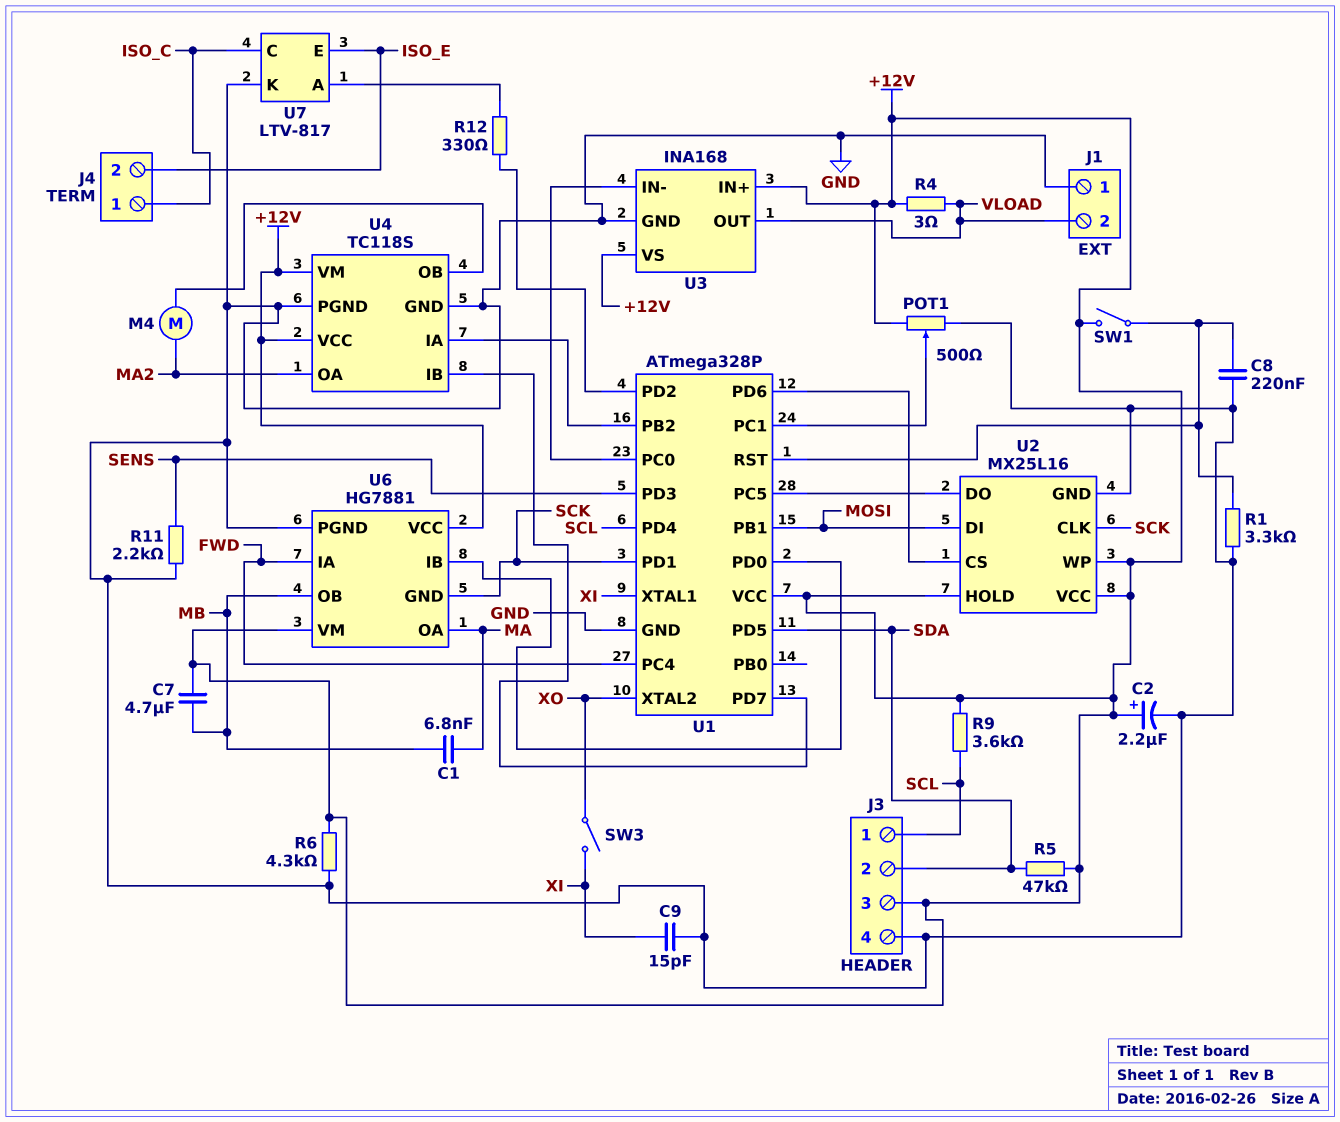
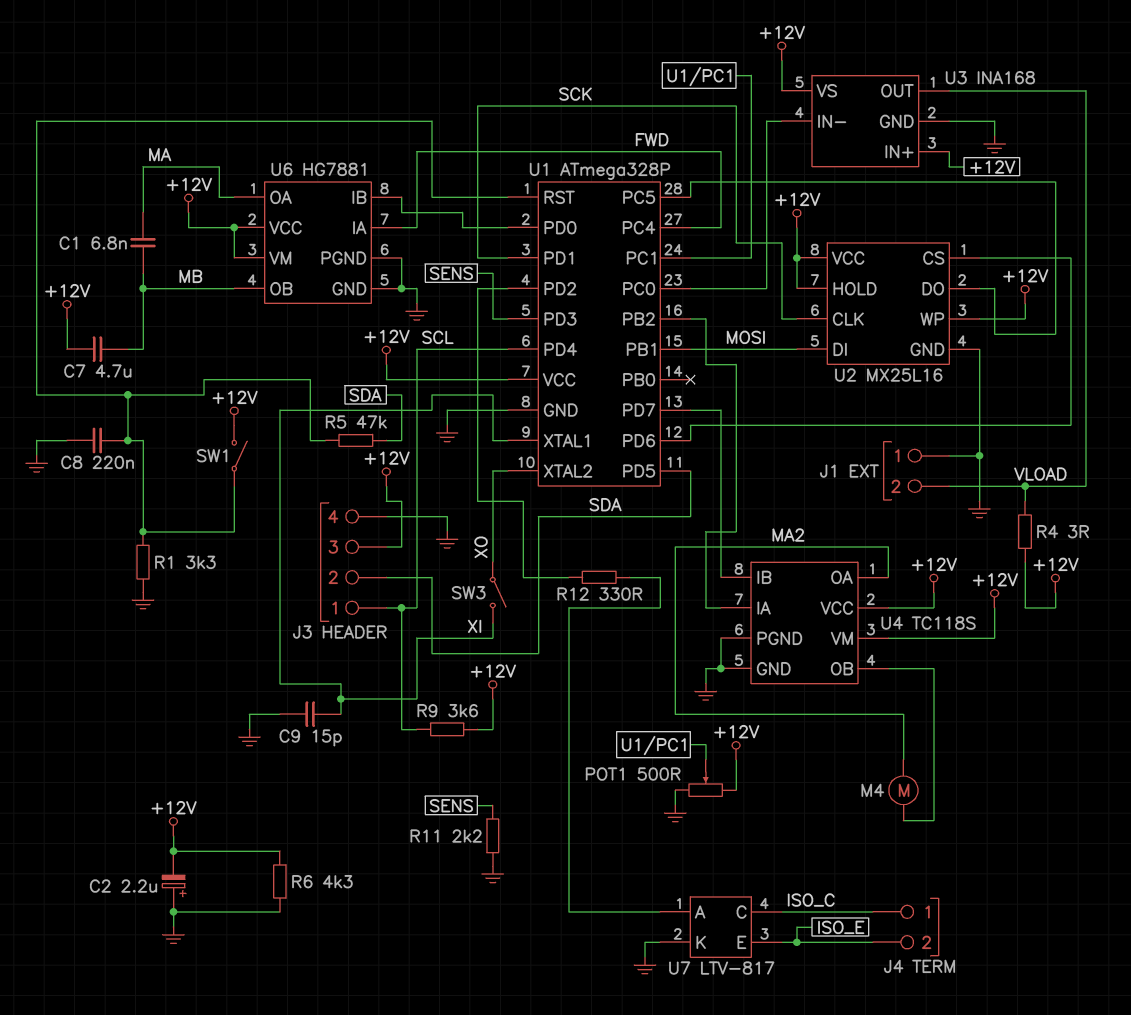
C2: 2.2uF (plus +12V, minus GND) -> 2.2uF (plus GND, minus +12V)
R5: 47k (+12V, SDA) -> 47k (SDA, U1/RST)
U6 pin GND: SCK -> GND

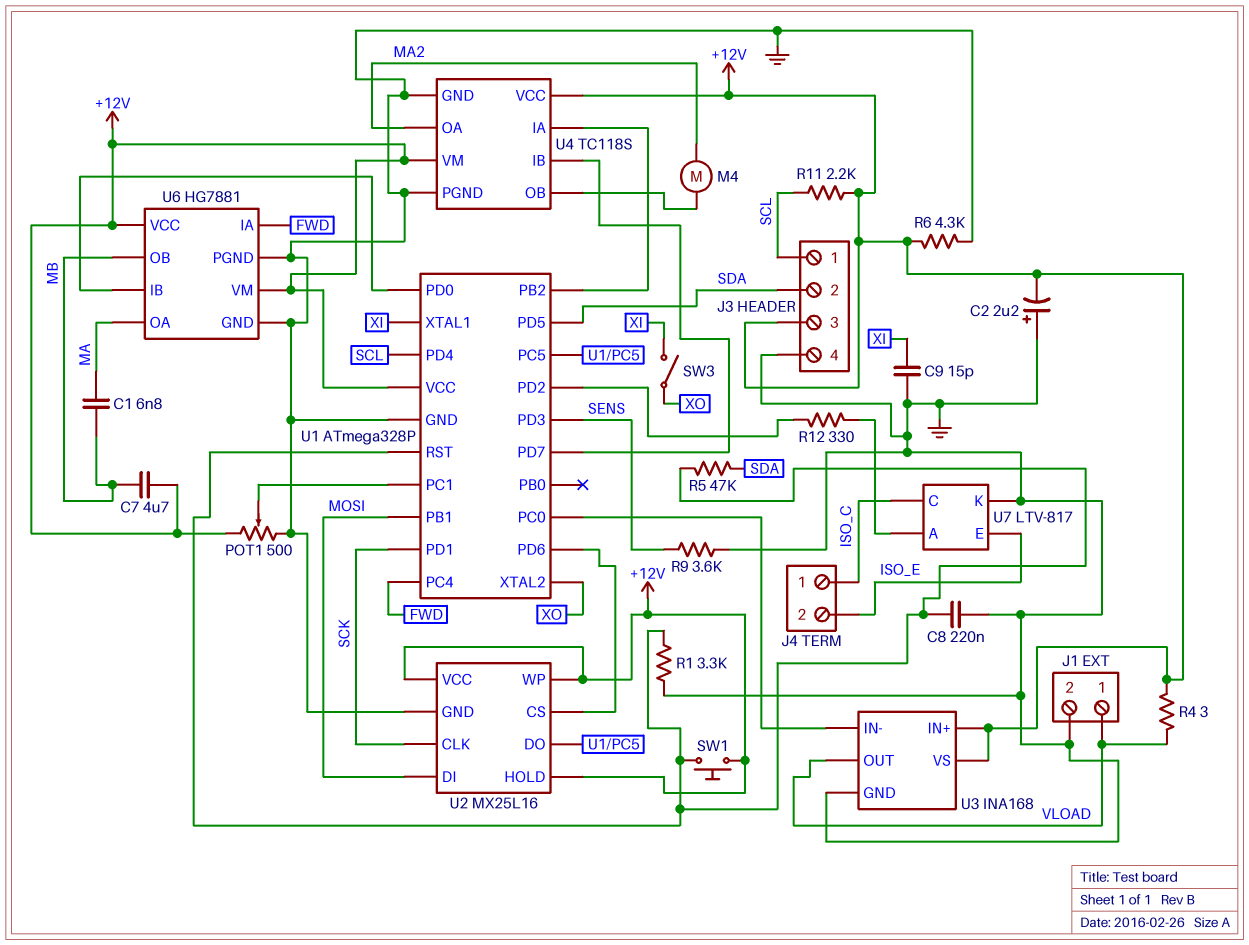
J1 pin 1: GND -> VLOAD
J1 pin 2: VLOAD -> GND
R9: 3.6k (+12V, SCL) -> 3.6k (GND, SENS)
R11: 2.2k (GND, SENS) -> 2.2k (+12V, SCL)
SW1: switch (+12V, U1/RST) -> button (+12V, U1/RST)

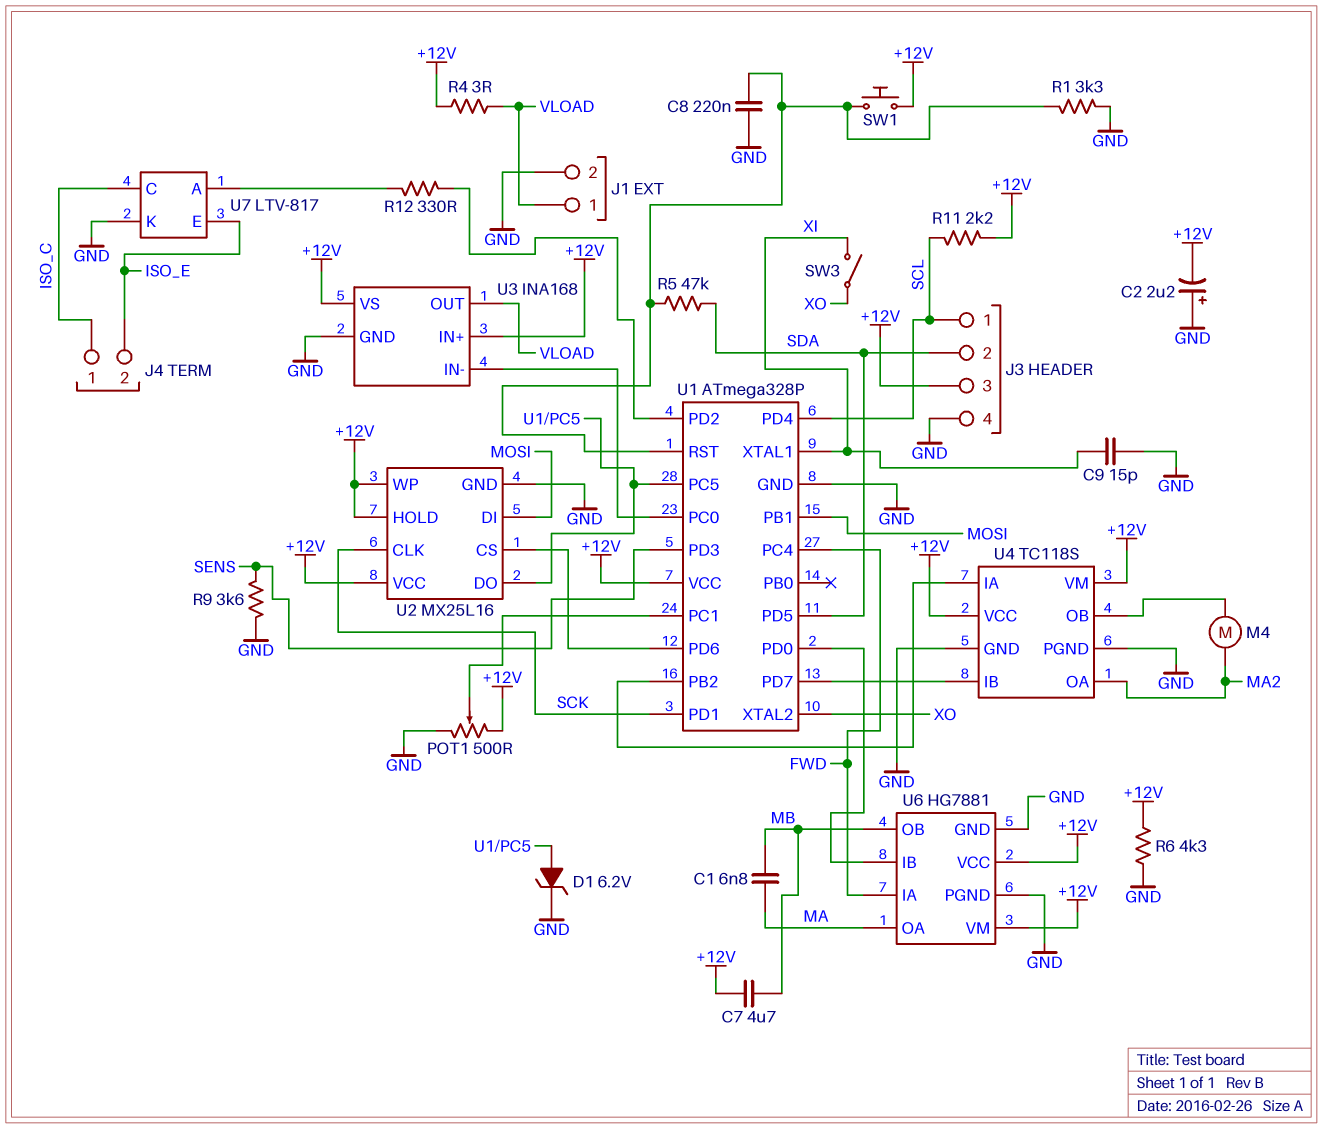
D1: none -> zener 6.2V (A U1/PC5, K GND)

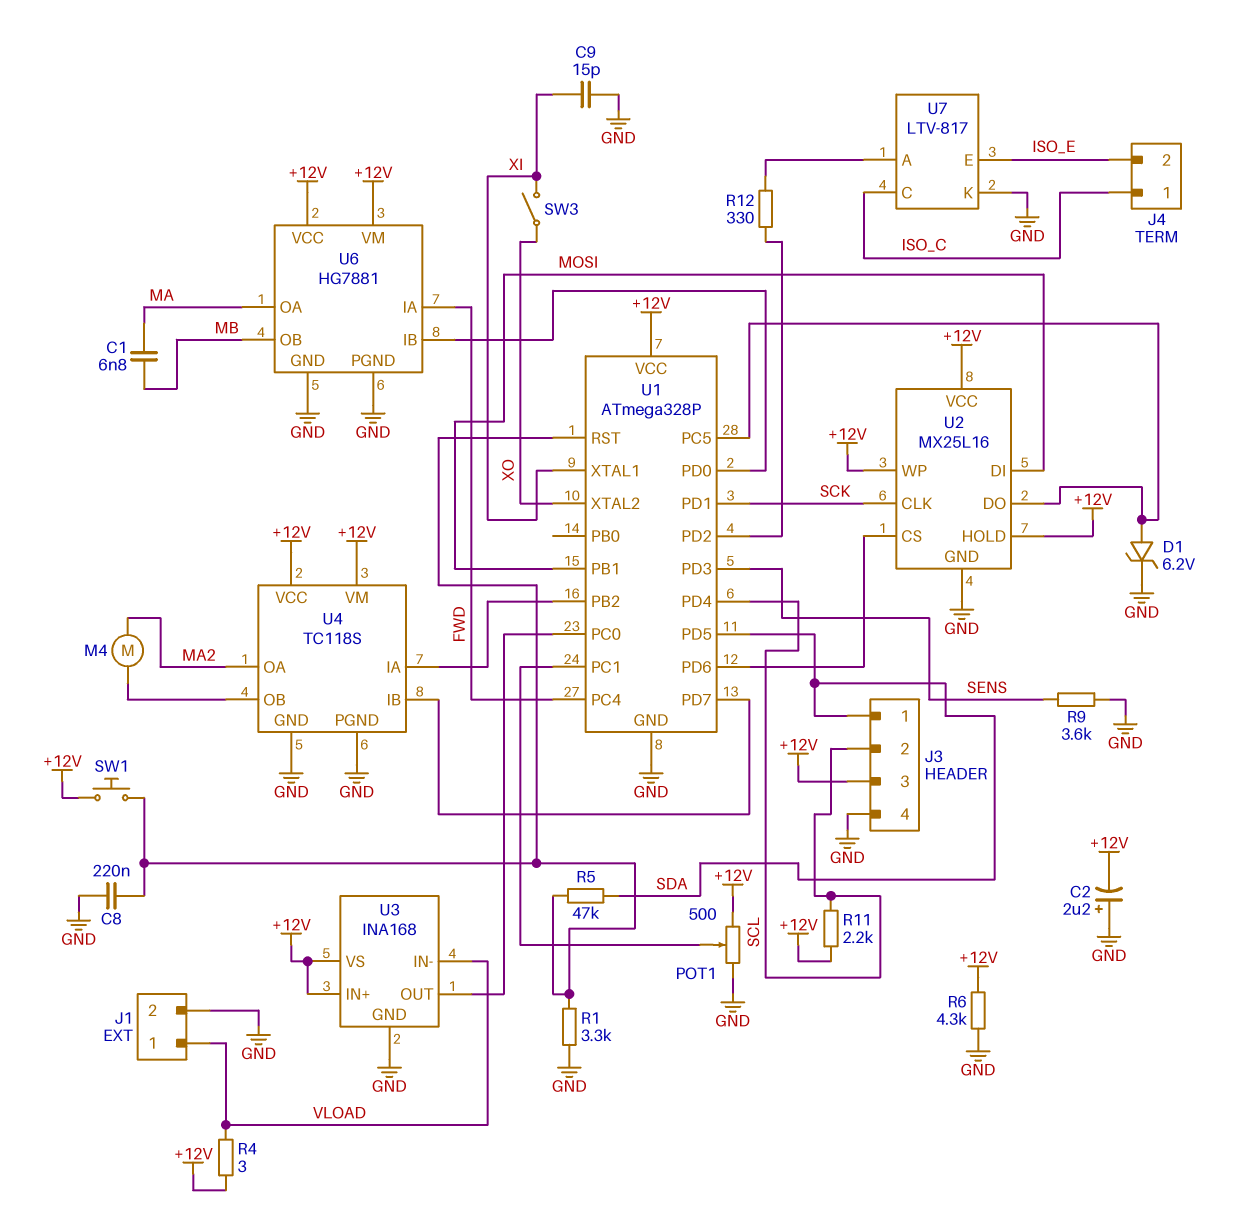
C7: 4.7uF (+12V, MB) -> none
J3 pin 1: SCL -> SDA
J3 pin 2: SDA -> SCL
U3 pin IN-: U1/PC0 -> VLOAD
U3 pin OUT: VLOAD -> U1/PC0

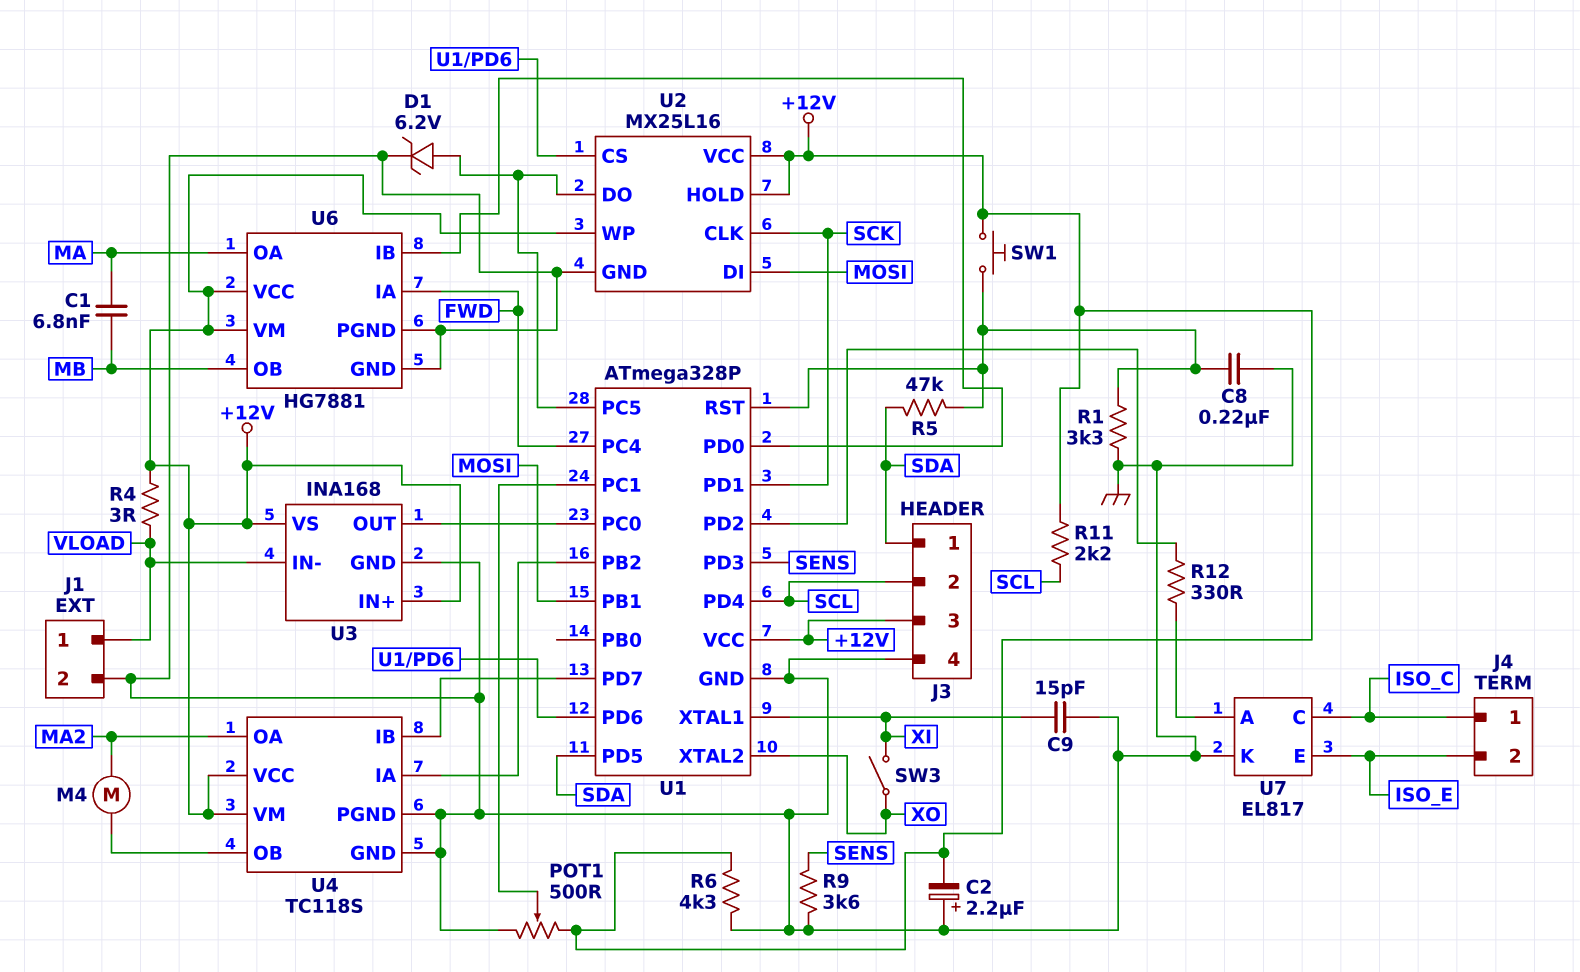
U7: LTV-817 -> EL817

